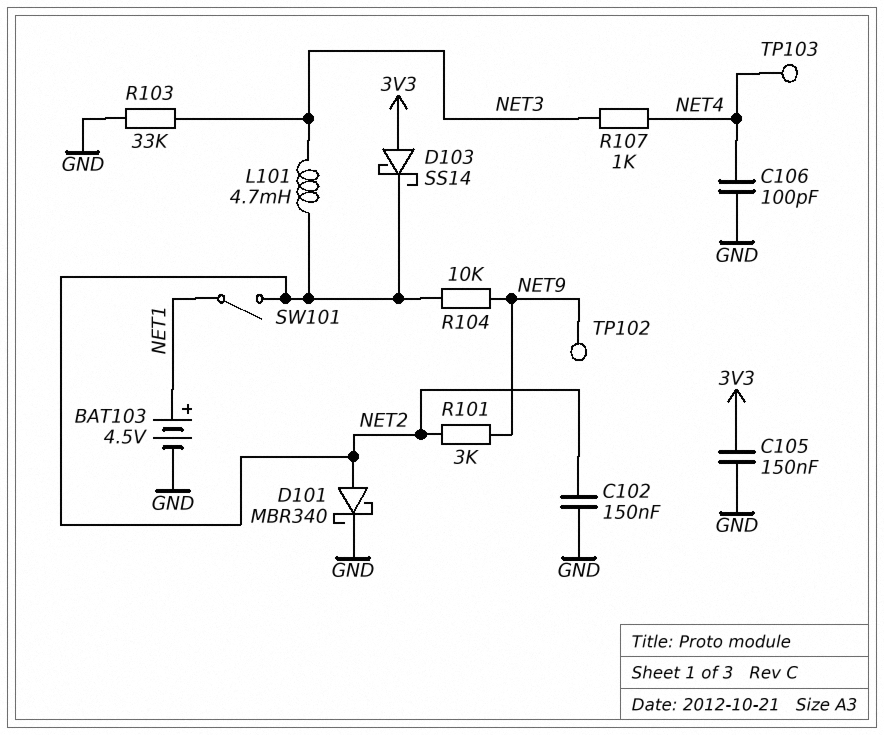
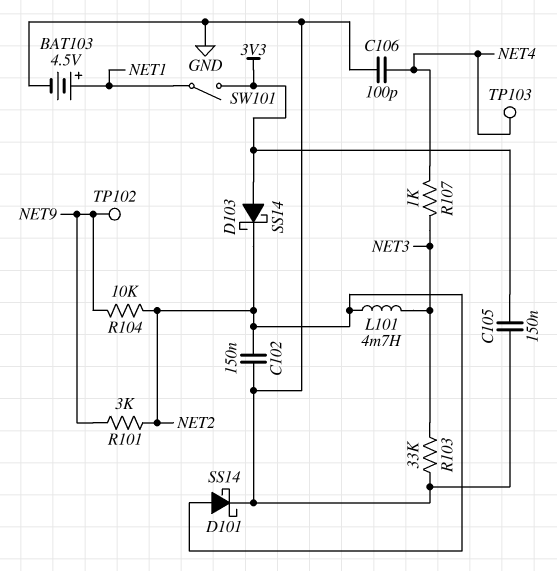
D101: schottky MBR340 (A NET2, K GND) -> schottky SS14 (A NET2, K GND)
SW101: switch (NET1, NET2) -> switch (3V3, NET1)

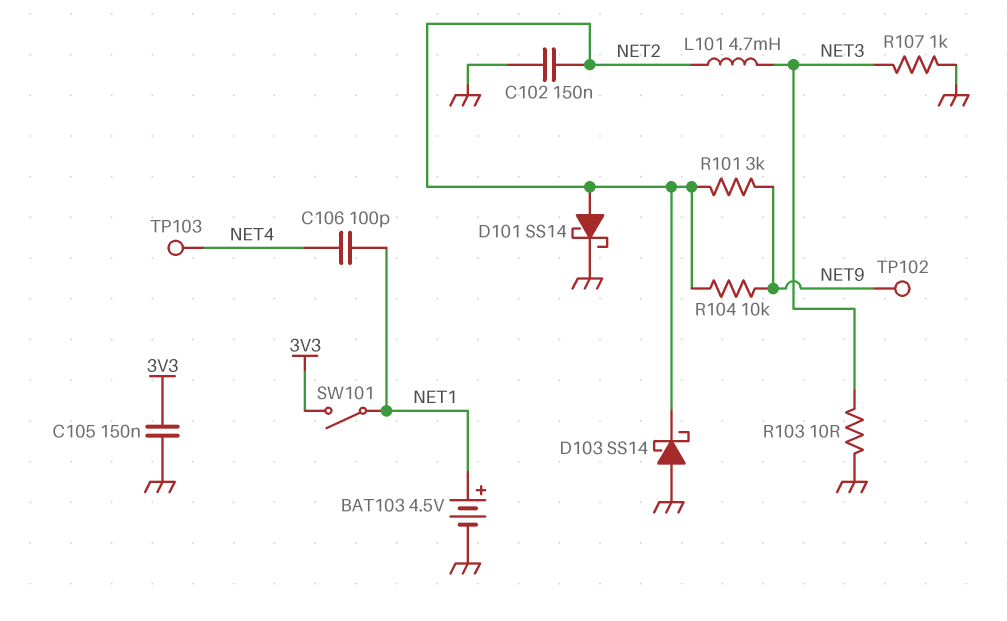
C106: 100pF (GND, NET4) -> 100pF (NET1, NET4)
D103: schottky SS14 (A 3V3, K NET2) -> schottky SS14 (A GND, K NET2)
R103: 33k (GND, NET3) -> 10 (GND, NET3)
R107: 1k (NET3, NET4) -> 1k (GND, NET3)

